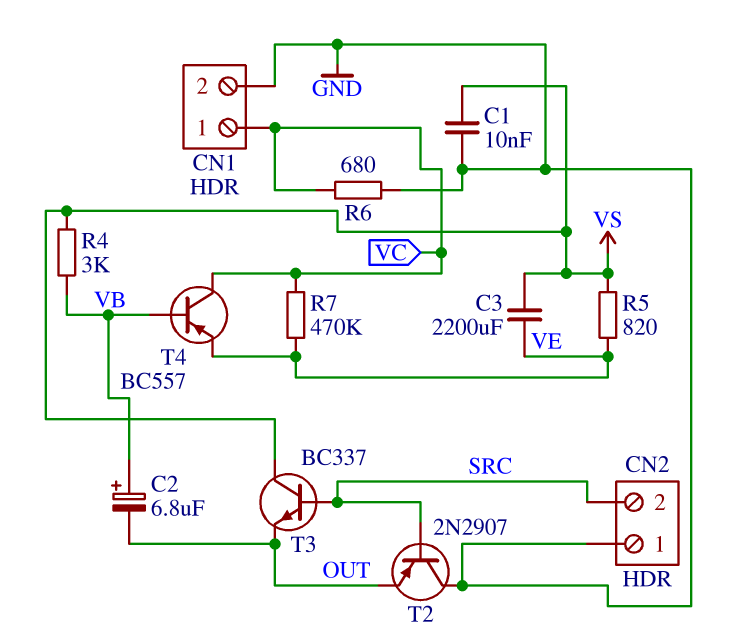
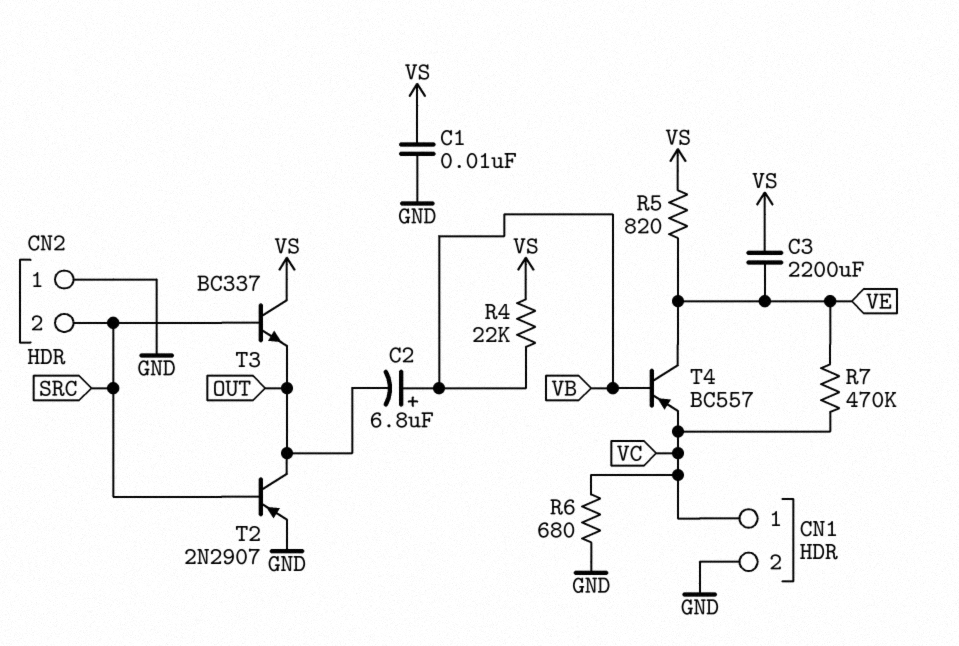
R4: 3k (VB, VS) -> 22k (VB, VS)
T2: PNP 2N2907 (B SRC, C GND, E OUT) -> PNP 2N2907 (B SRC, C OUT, E GND)
T4: PNP BC557 (B VB, C VC, E VE) -> PNP BC557 (B VB, C VE, E VC)

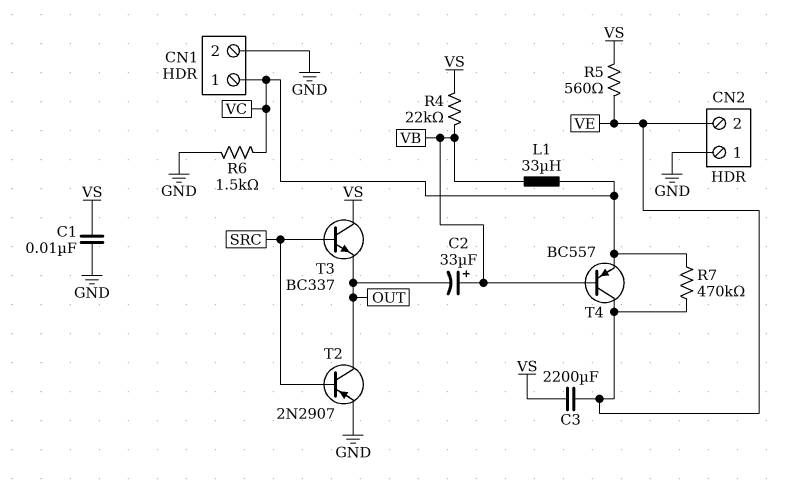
C2: 6.8uF (plus VB, minus OUT) -> 33uF (plus VB, minus OUT)
CN2 pin 2: SRC -> VE
L1: none -> 33uH (VB, VC)
R5: 820 (VE, VS) -> 560 (VE, VS)
R6: 680 (GND, VC) -> 1.5k (GND, VC)

